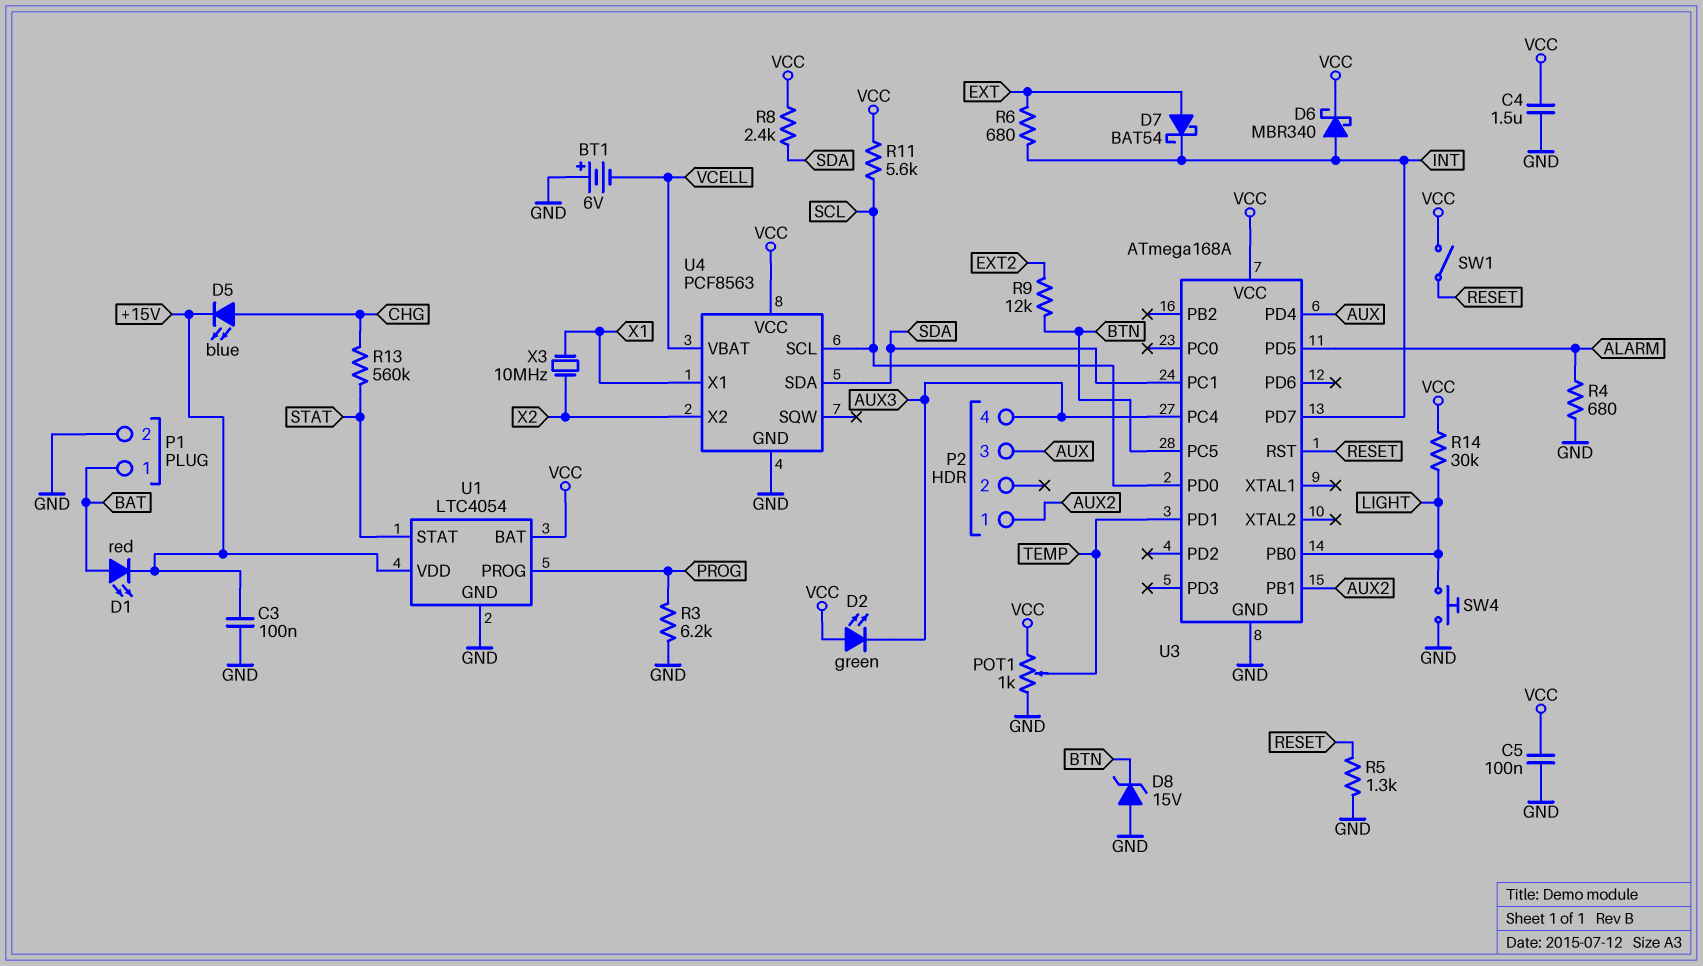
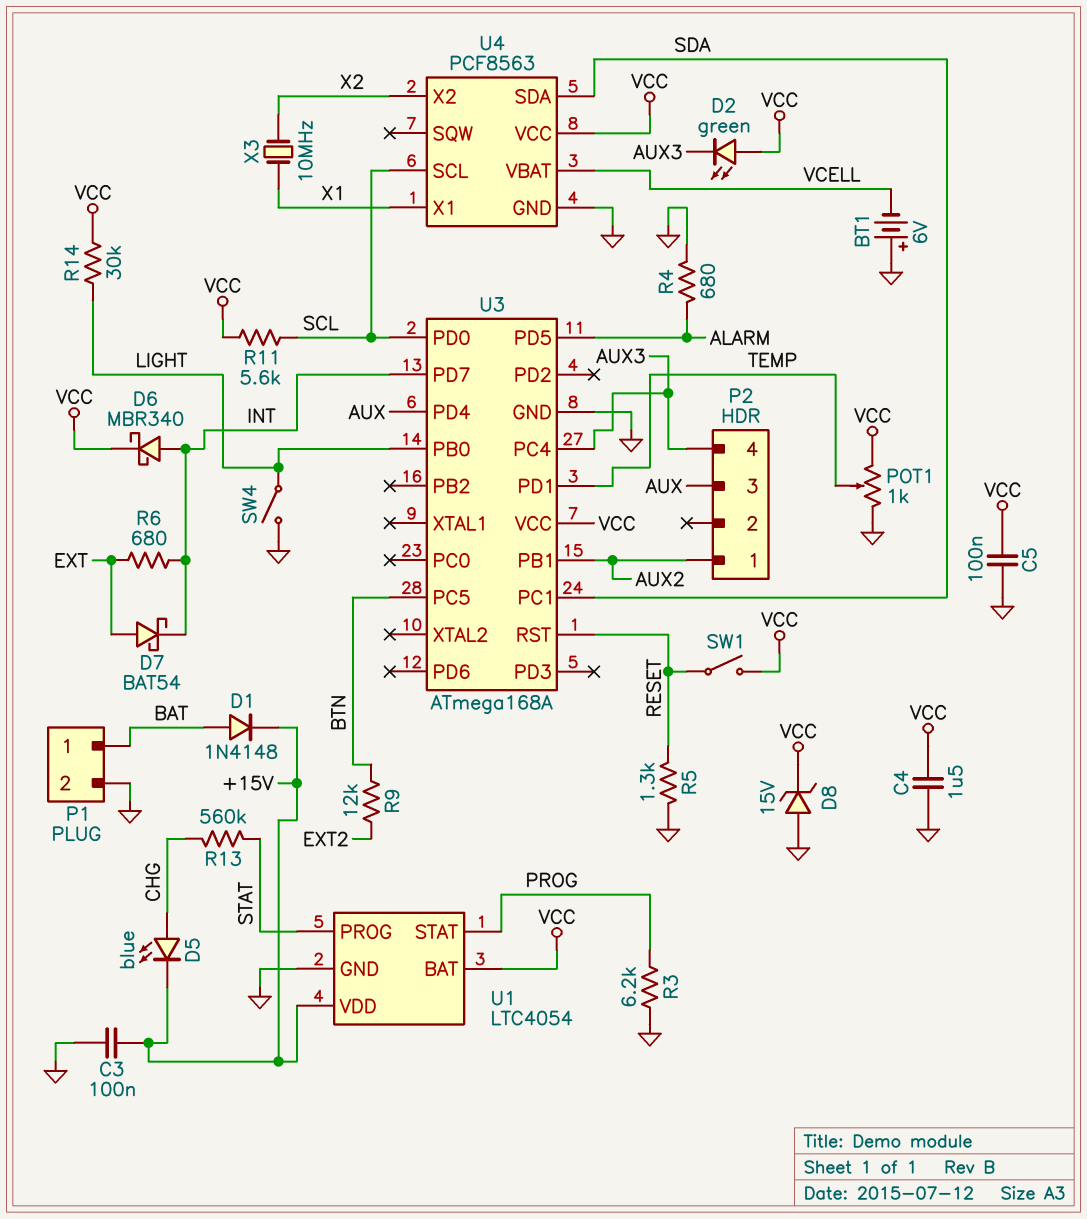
D1: LED red (A BAT, K +15V) -> diode 1N4148 (A BAT, K +15V)
D8: zener 15V (A GND, K BTN) -> zener 15V (A GND, K VCC)
R8: 2.4k (SDA, VCC) -> none
SW4: button (GND, LIGHT) -> switch (GND, LIGHT)
U1 pin PROG: PROG -> STAT
U1 pin STAT: STAT -> PROG

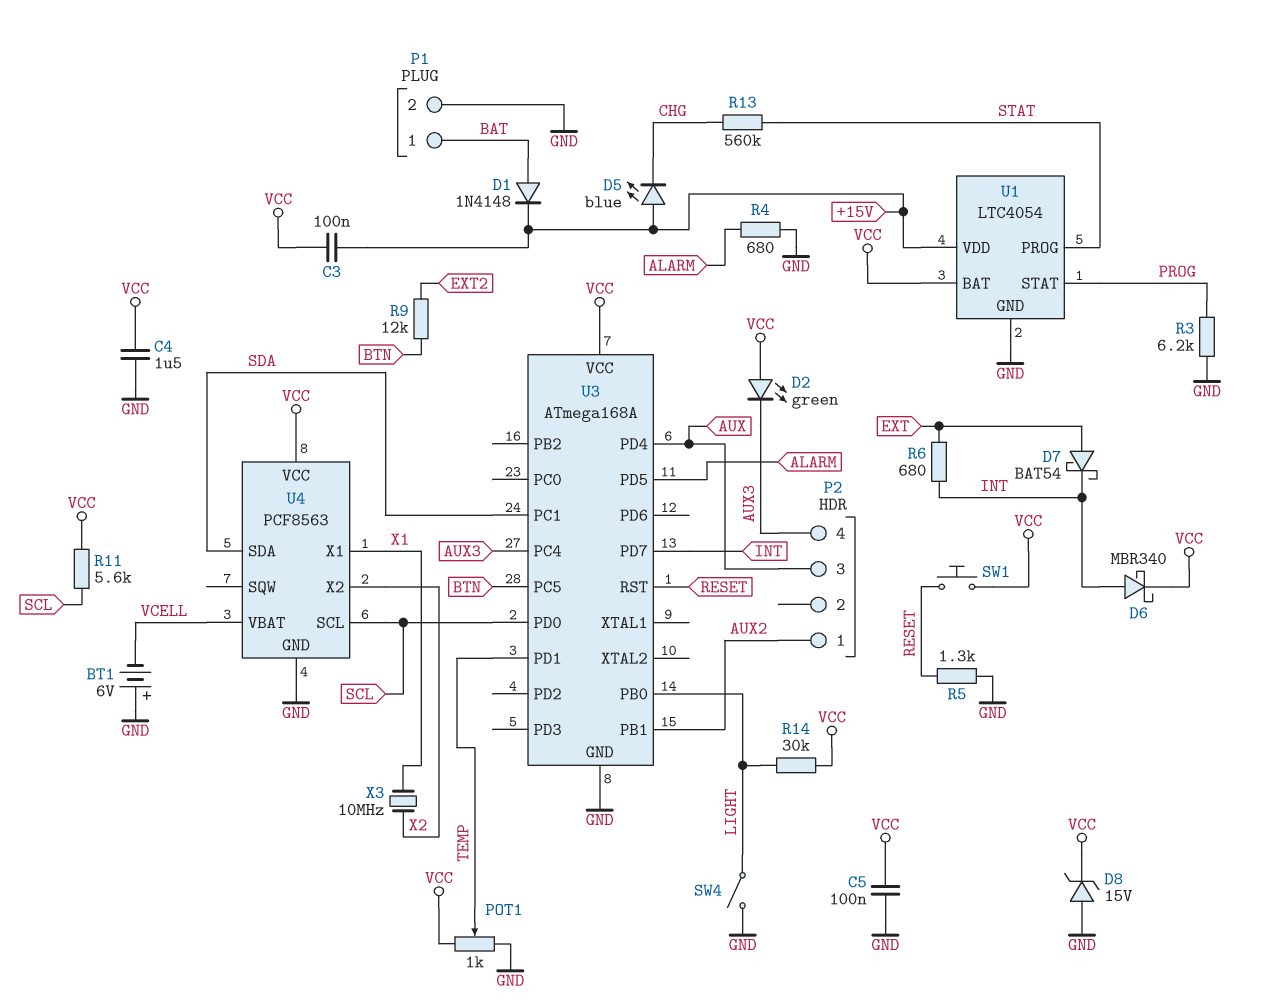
C3: 100nF (+15V, GND) -> 100nF (+15V, VCC)
D5: LED blue (A CHG, K +15V) -> LED blue (A +15V, K CHG)
SW1: switch (RESET, VCC) -> button (RESET, VCC)

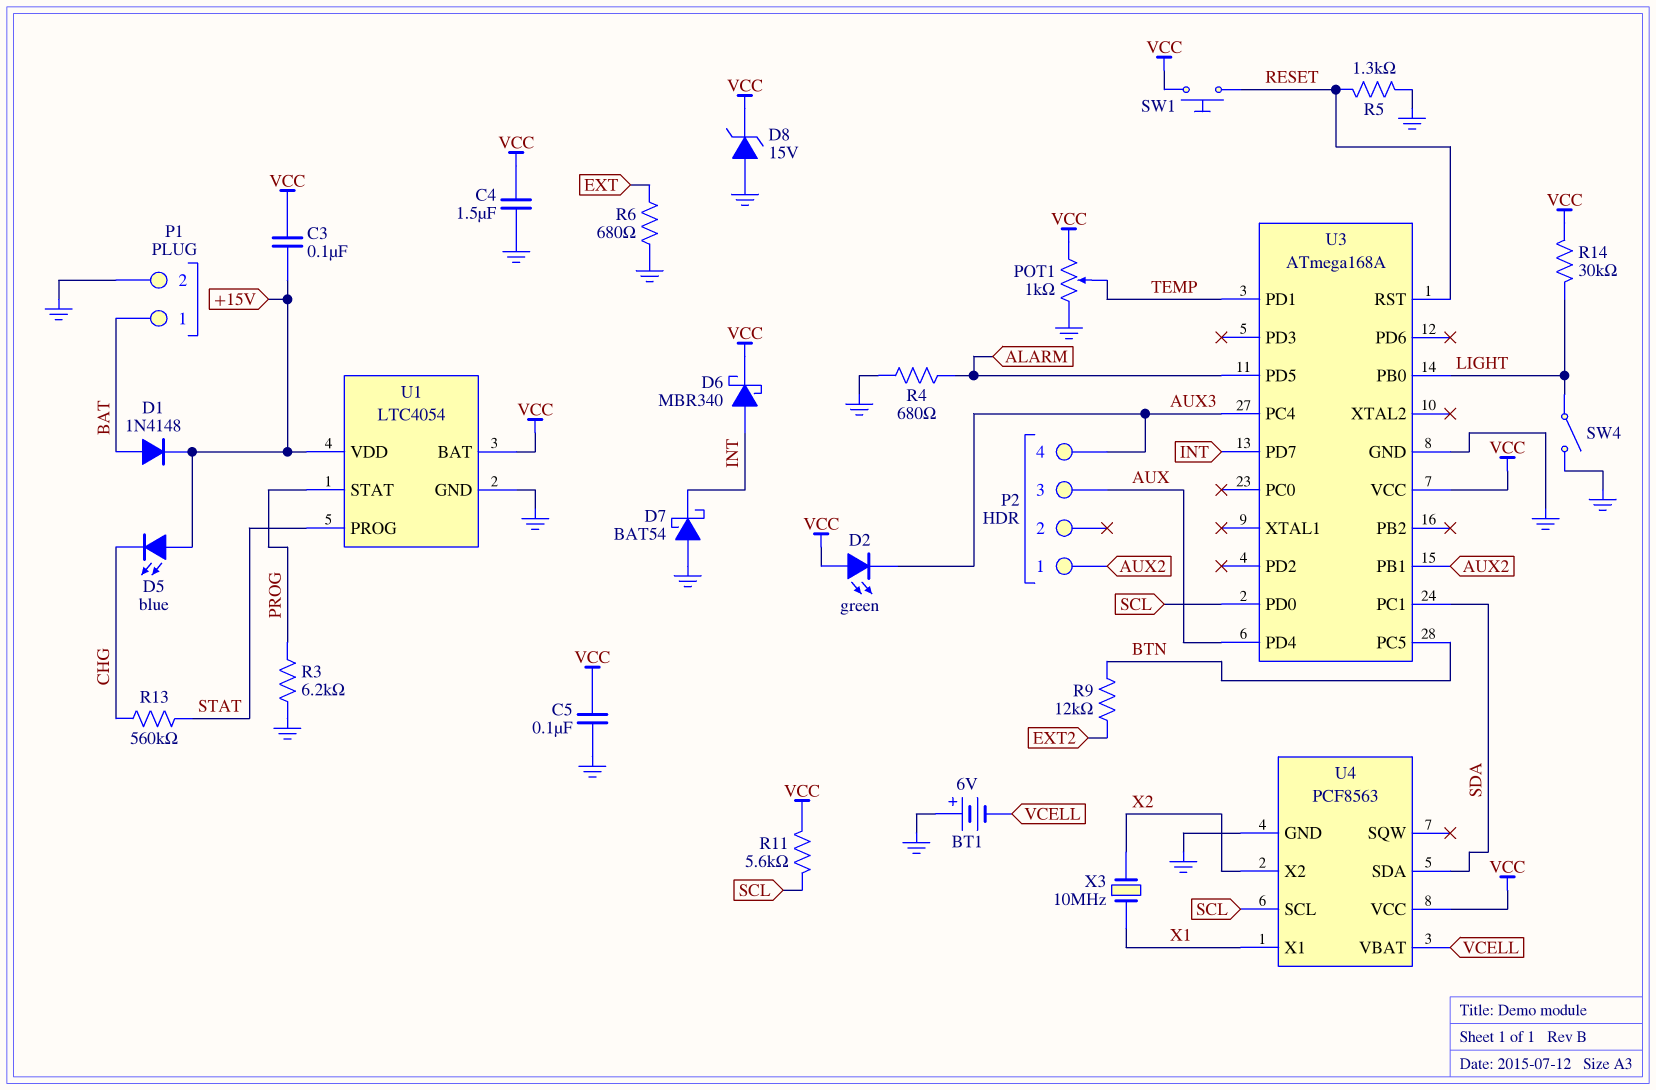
D7: schottky BAT54 (A EXT, K INT) -> schottky BAT54 (A GND, K INT)
R6: 680 (EXT, INT) -> 680 (EXT, GND)

